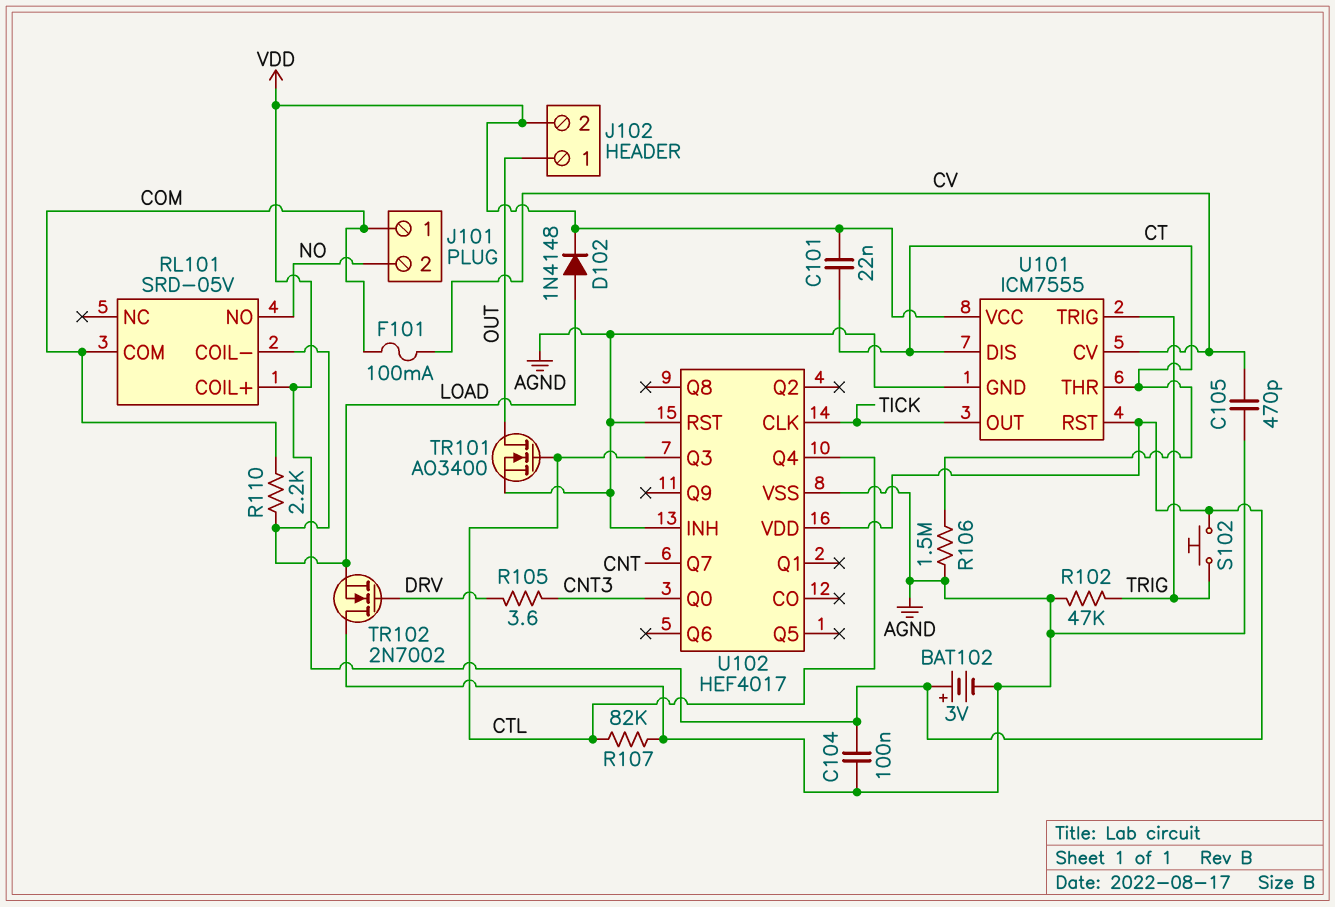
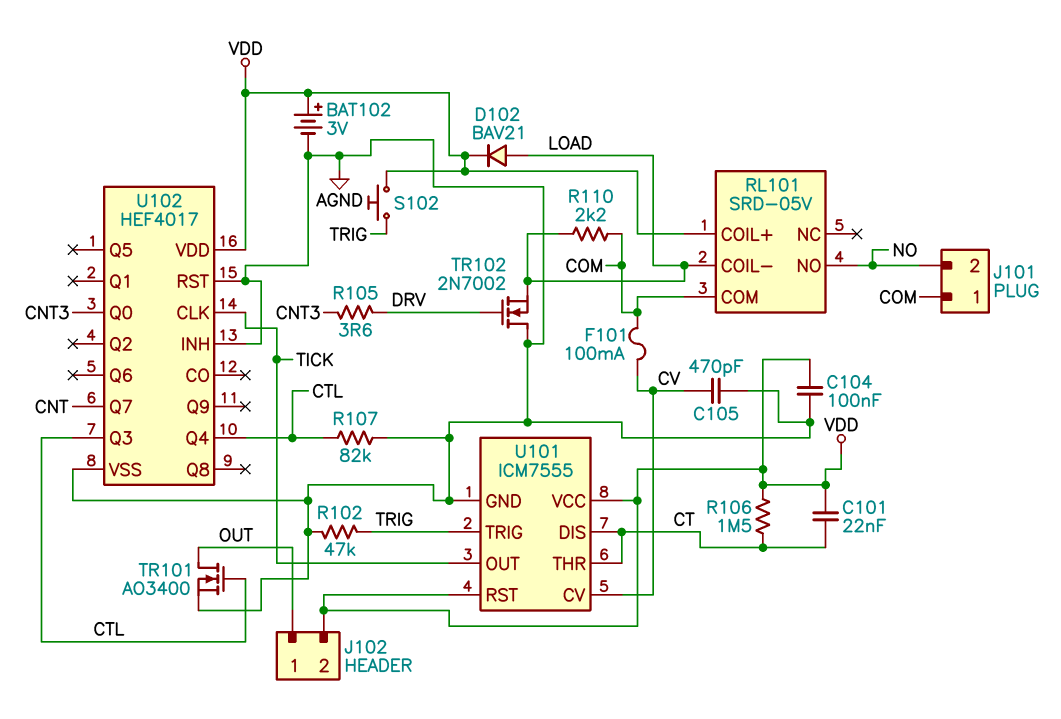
D102: diode 1N4148 (A LOAD, K VDD) -> diode BAV21 (A LOAD, K VDD)
R106: 1.5M (AGND, CT) -> 1.5M (CT, VDD)

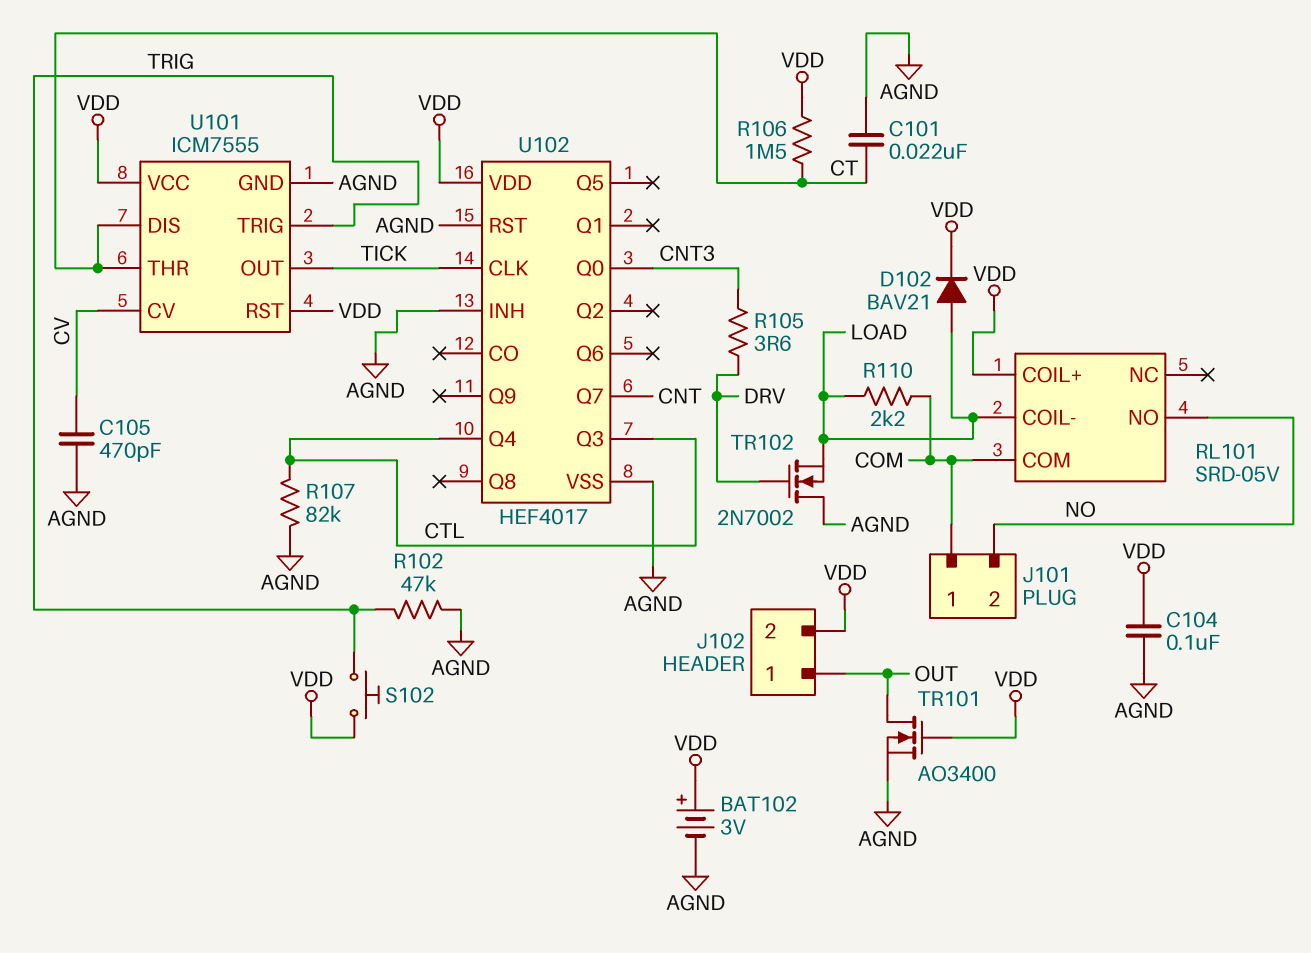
C101: 22nF (CT, VDD) -> 22nF (AGND, CT)
F101: 100mA (COM, CV) -> none
TR101: NMOS AO3400 (G CTL, D OUT, S AGND) -> NMOS AO3400 (G VDD, D OUT, S AGND)

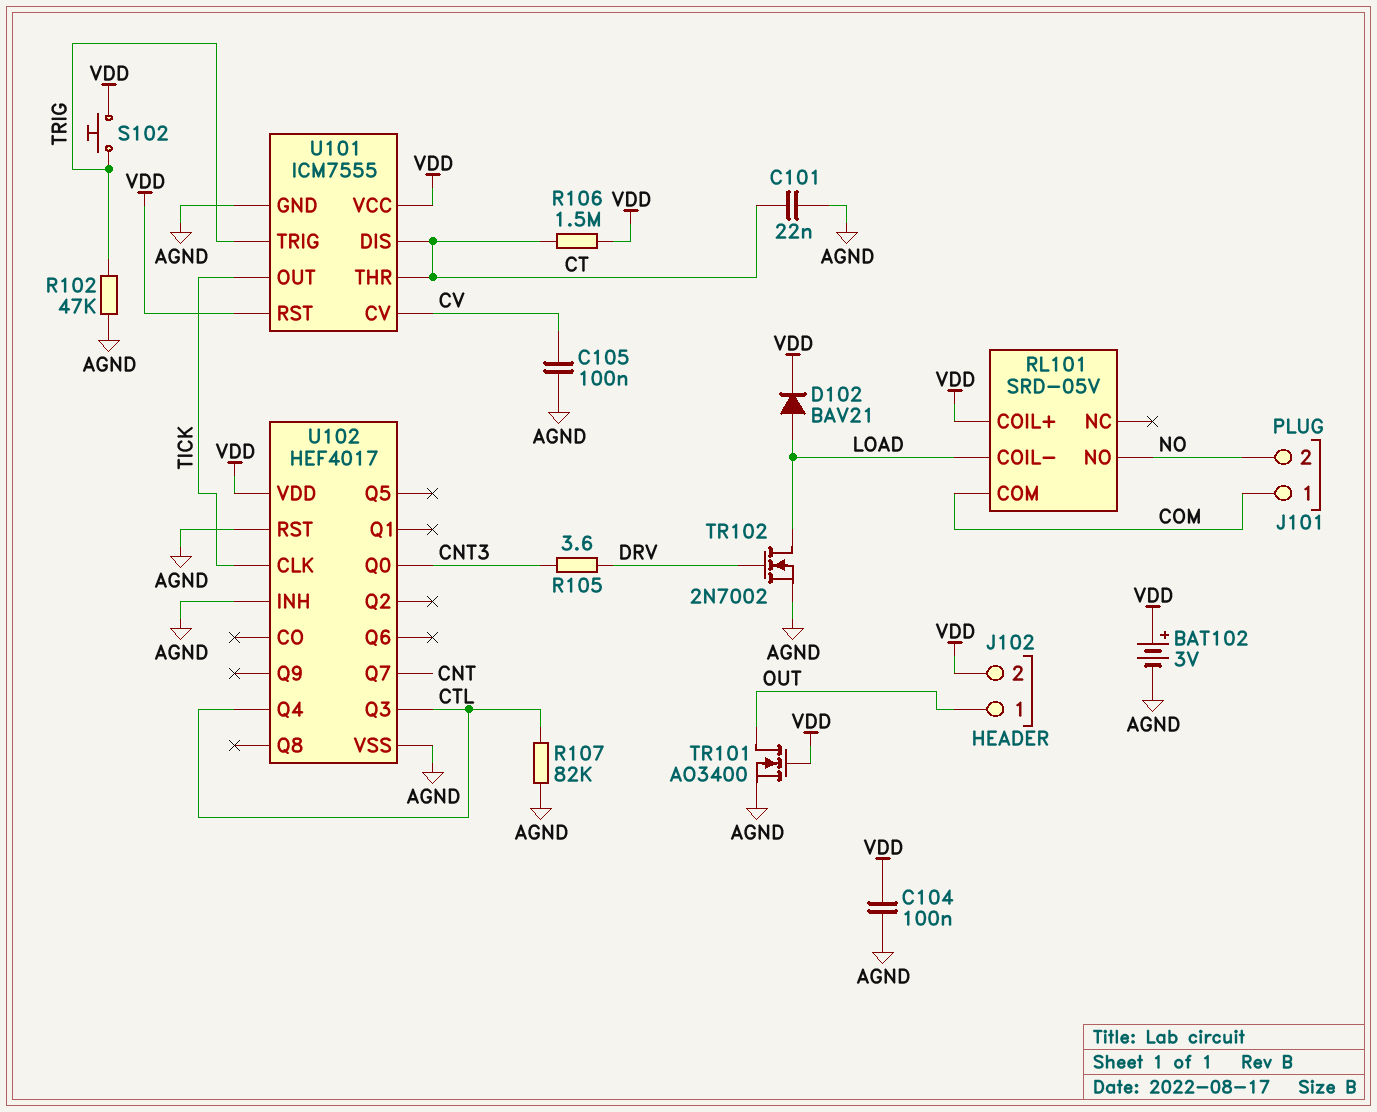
C105: 470pF (AGND, CV) -> 100nF (AGND, CV)
R110: 2.2k (COM, LOAD) -> none
TR102: NMOS 2N7002 (G DRV, D AGND, S LOAD) -> NMOS 2N7002 (G DRV, D LOAD, S AGND)

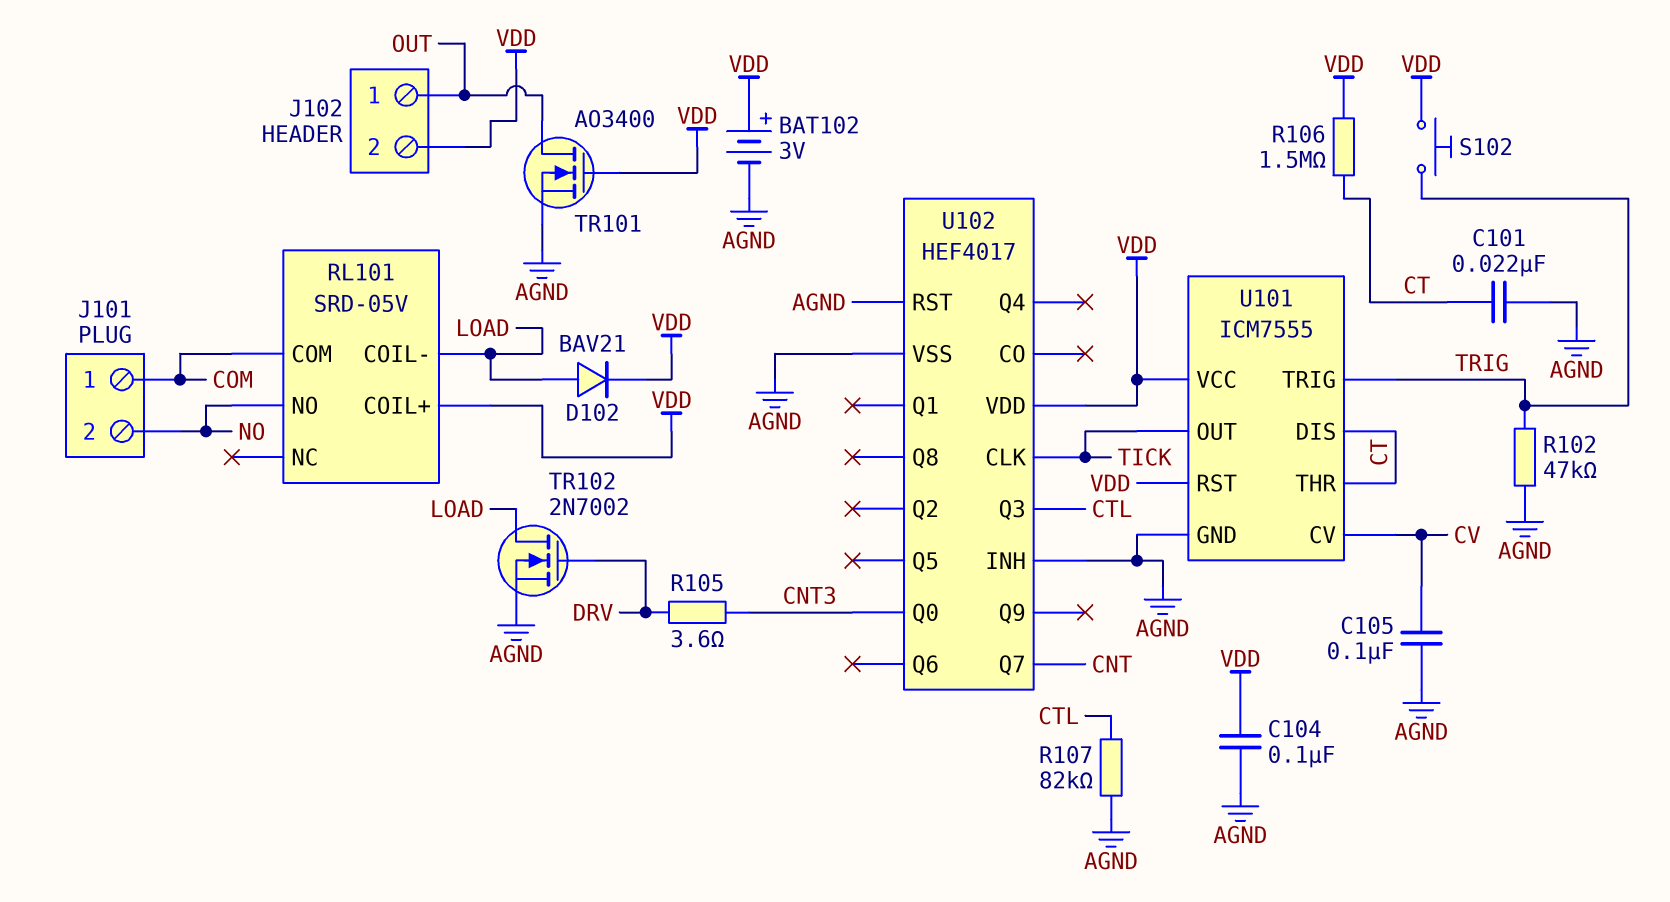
U102 pin Q4: CTL -> none

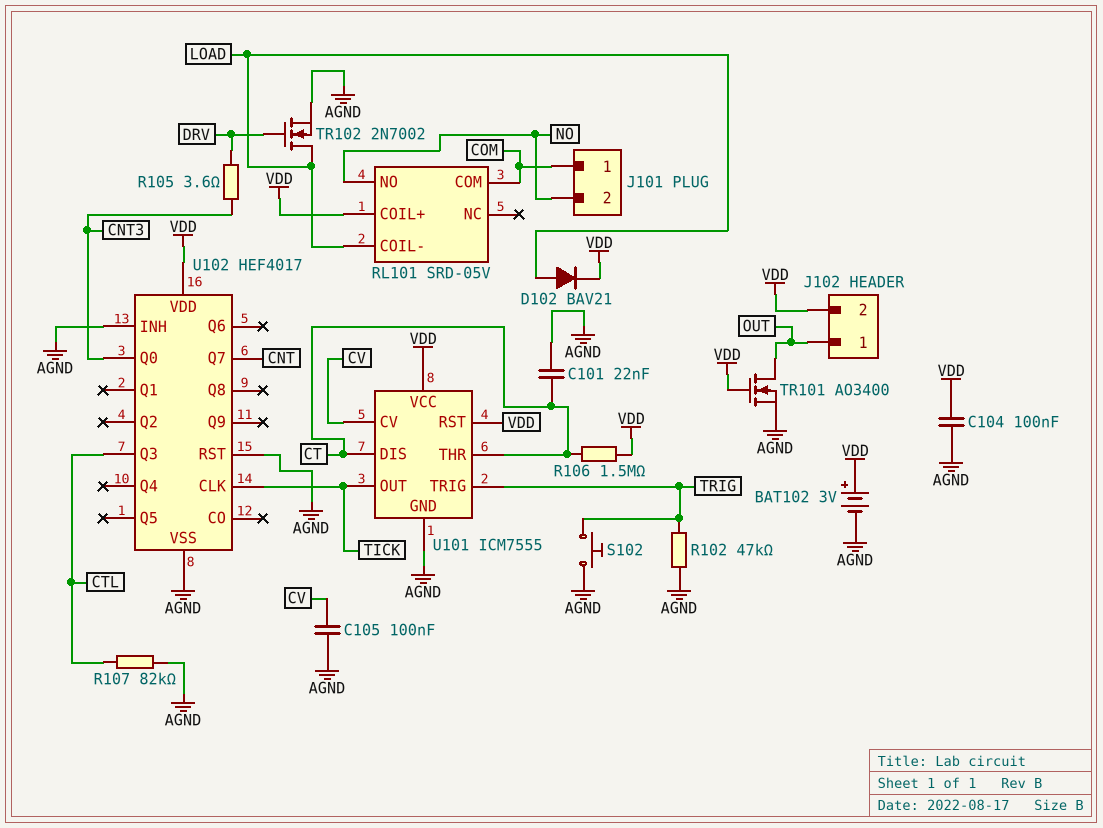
S102: button (TRIG, VDD) -> button (AGND, TRIG)

